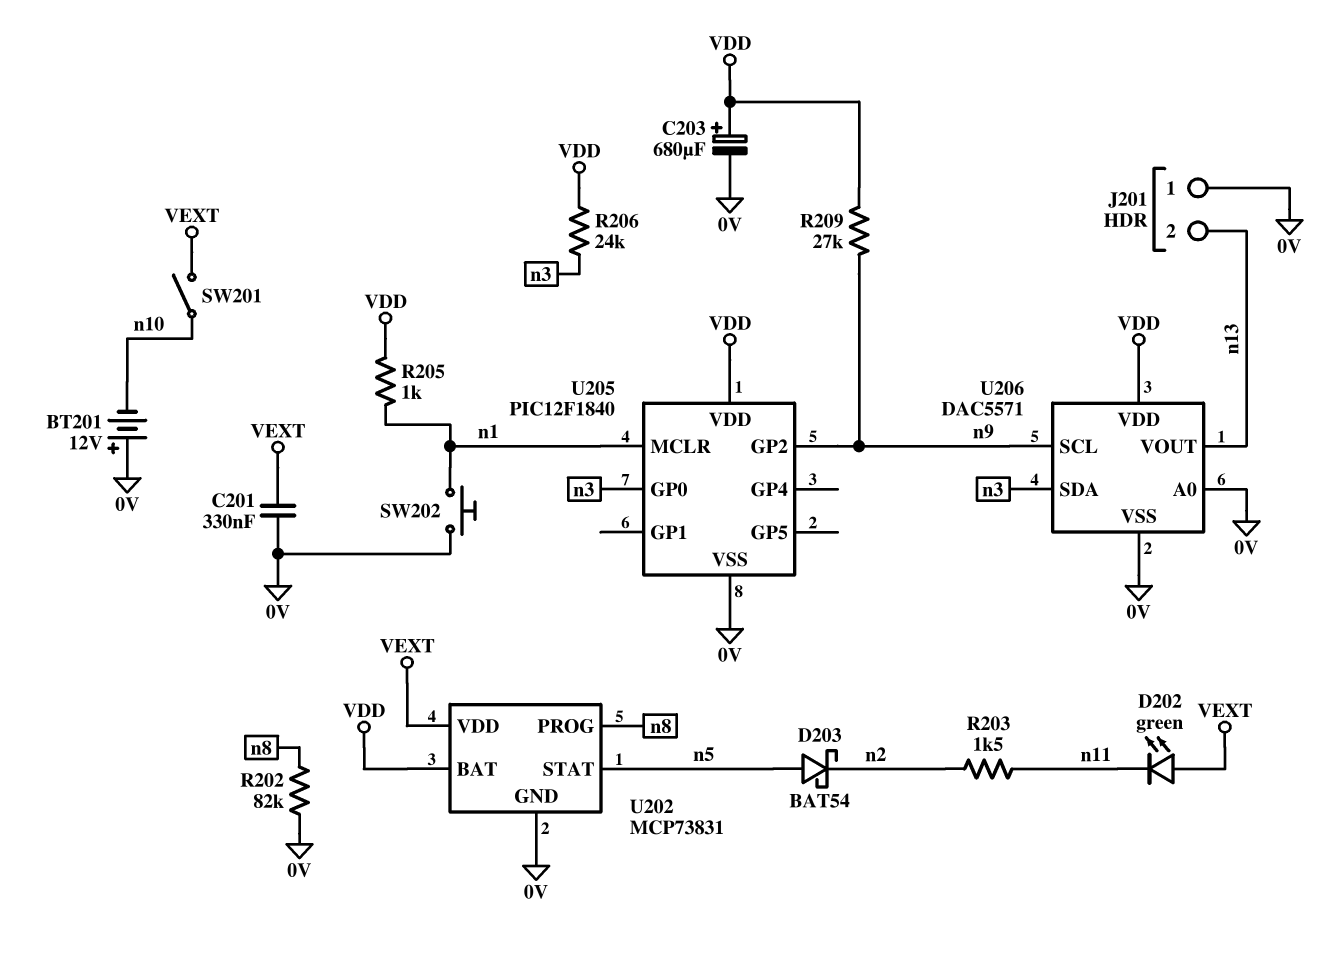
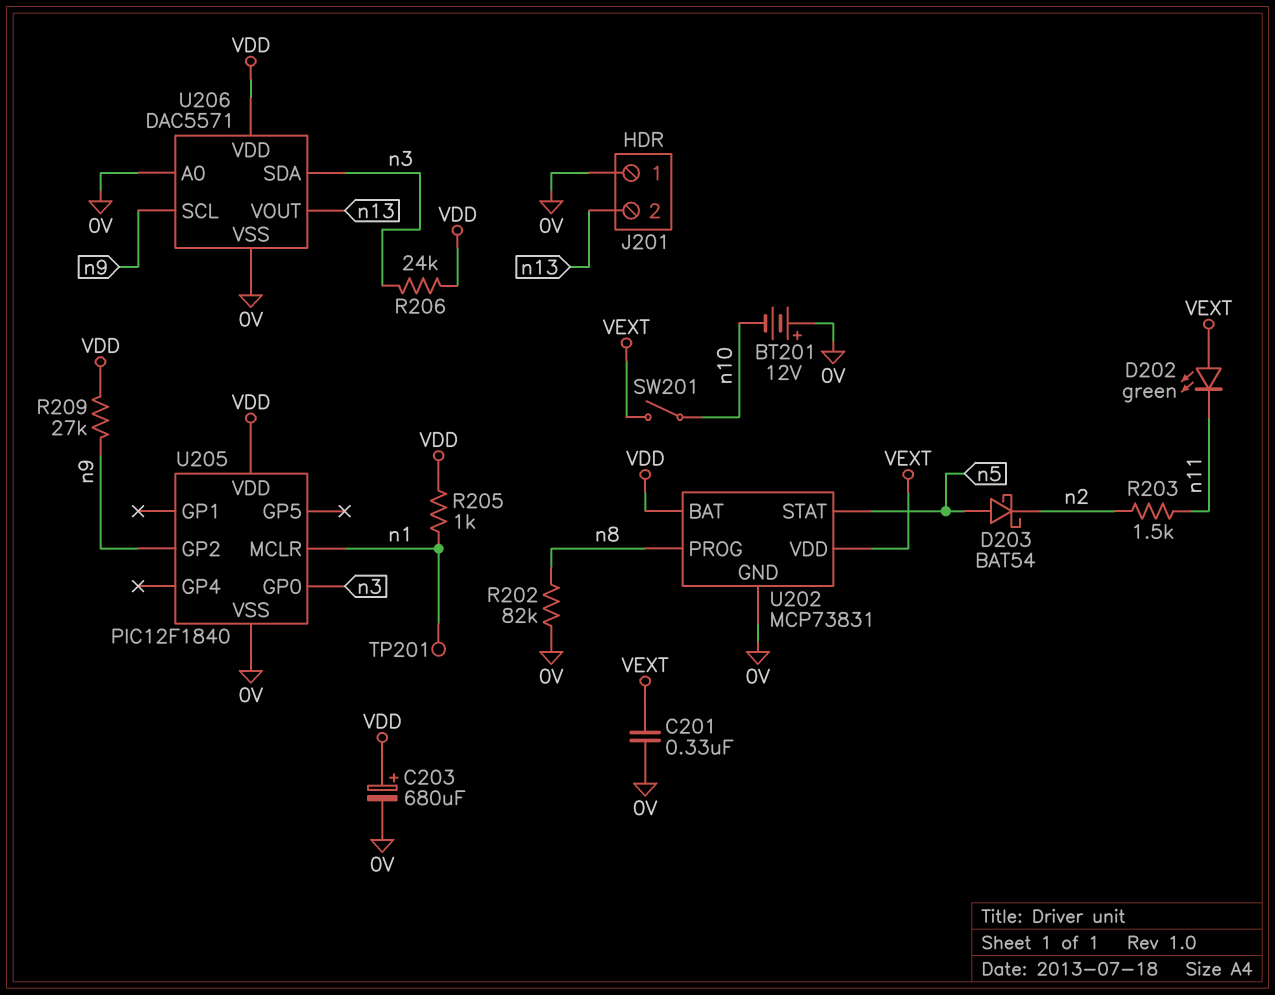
SW202: button (0V, n1) -> none
TP201: none -> test point (n1)

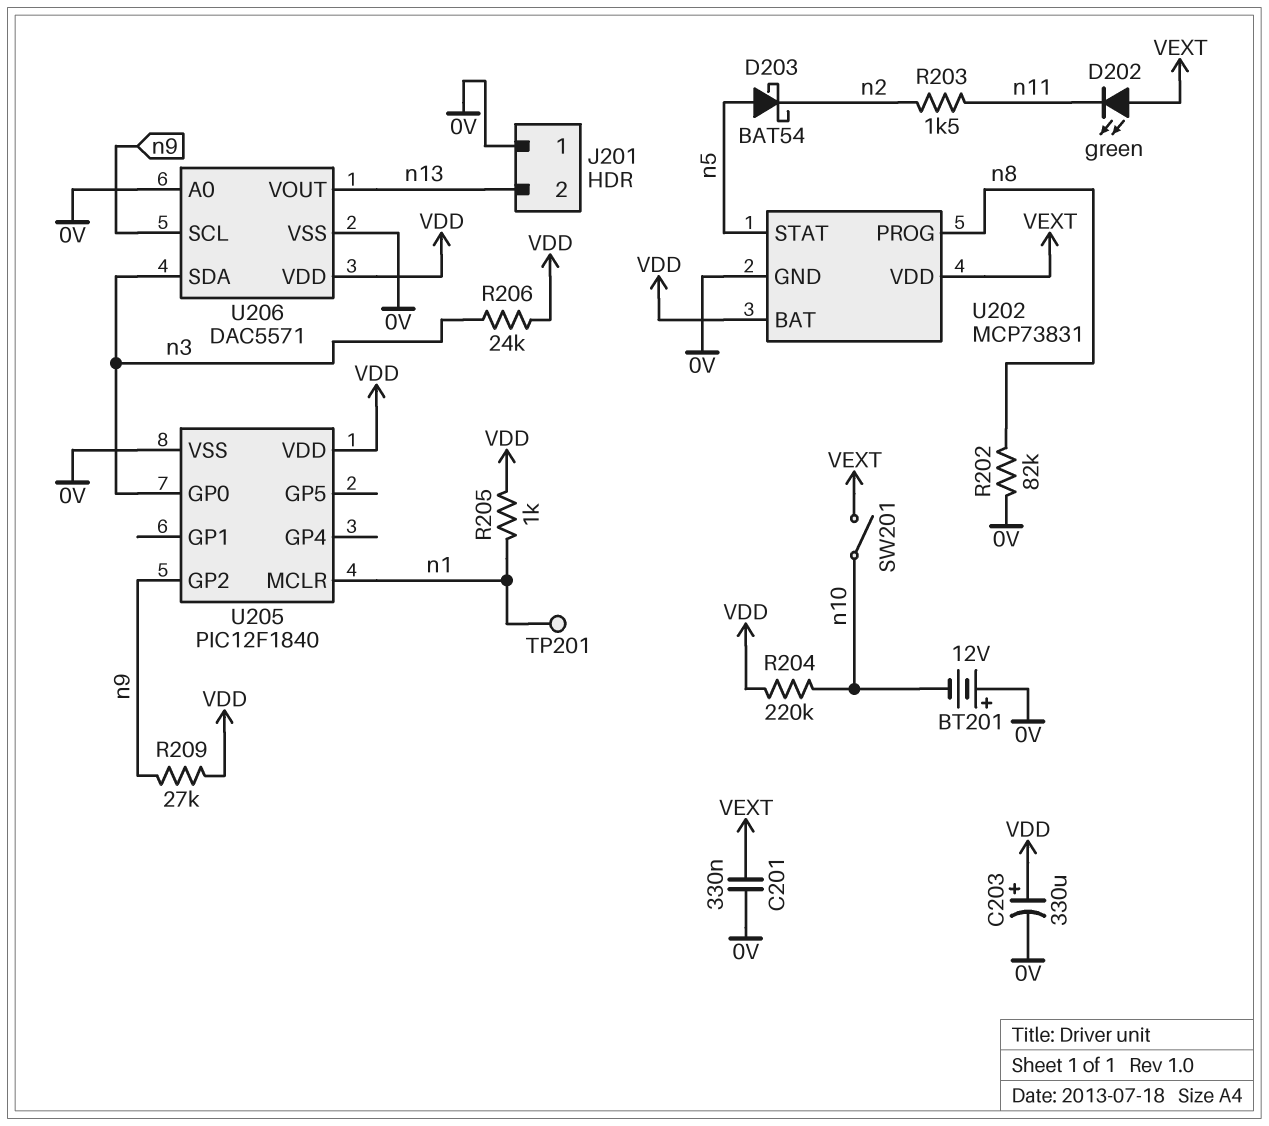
C203: 680uF (plus VDD, minus 0V) -> 330uF (plus VDD, minus 0V)
R204: none -> 220k (VDD, n10)

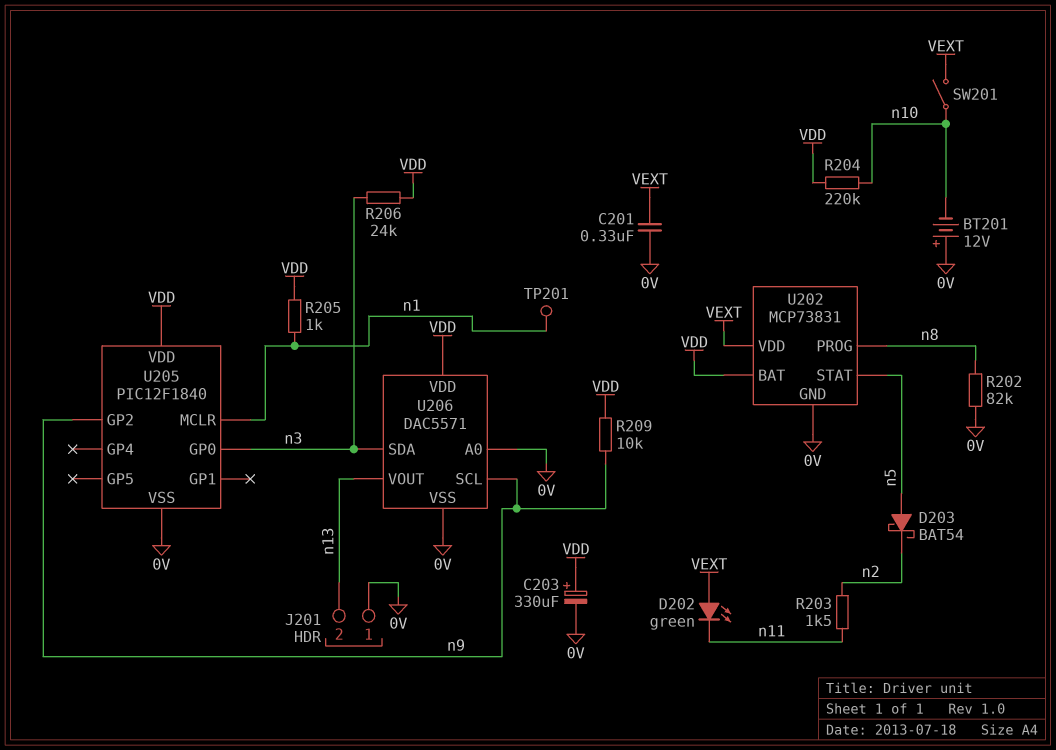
R209: 27k (VDD, n9) -> 10k (VDD, n9)

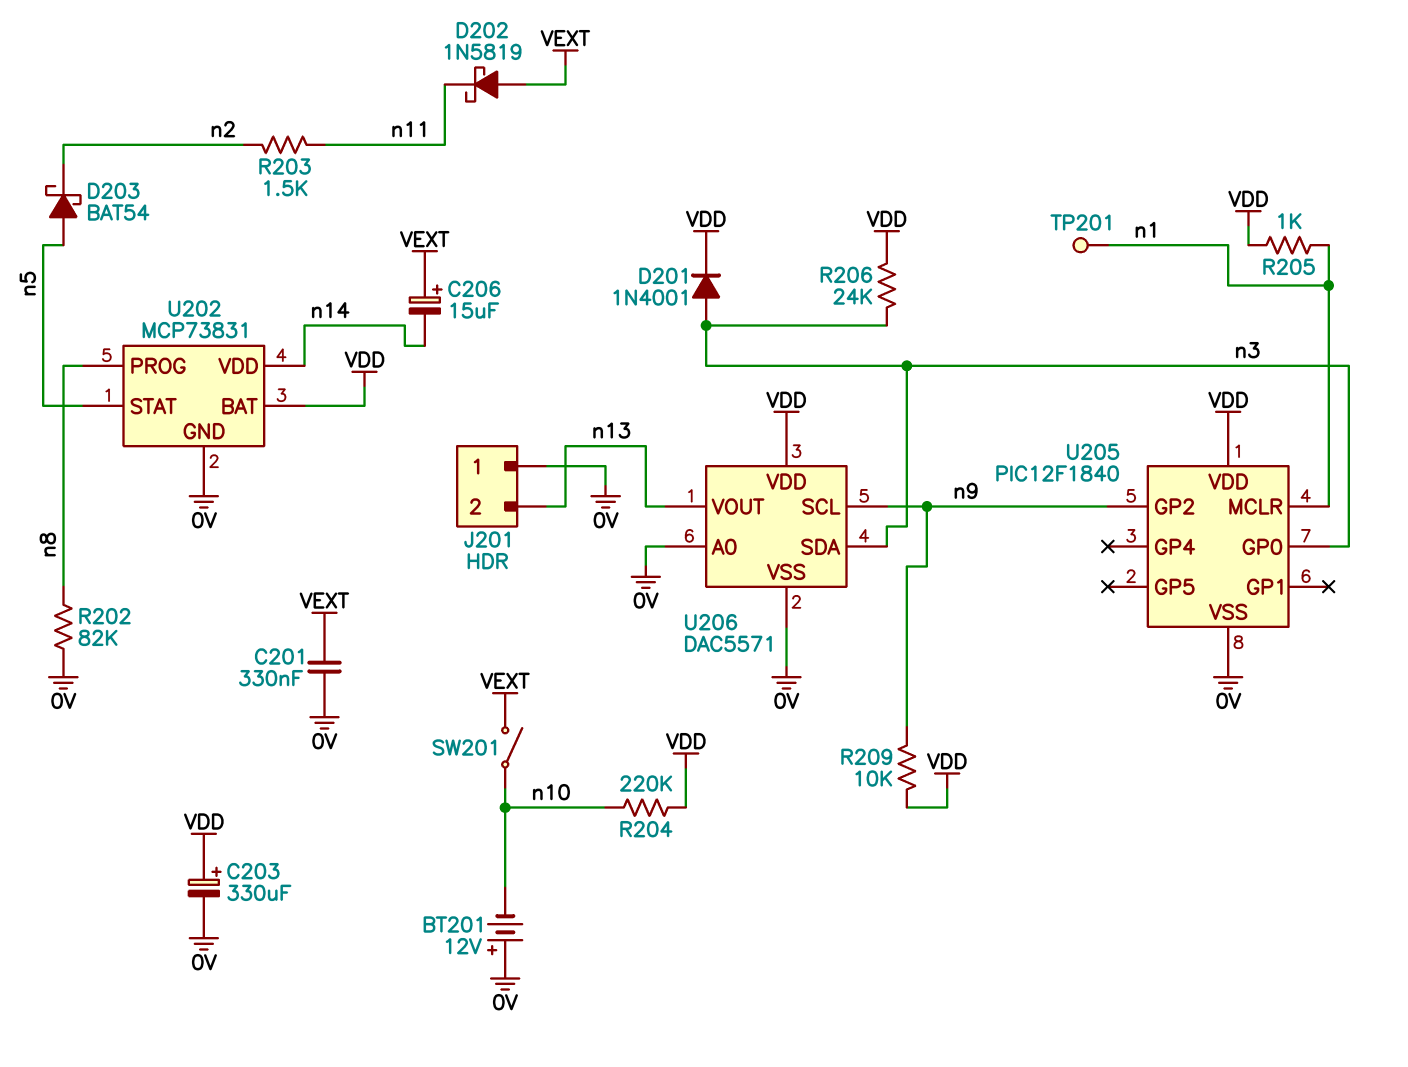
C206: none -> 15uF (plus VEXT, minus n14)
D201: none -> diode 1N4001 (A n3, K VDD)
D202: LED green (A VEXT, K n11) -> schottky 1N5819 (A VEXT, K n11)
U202 pin VDD: VEXT -> n14

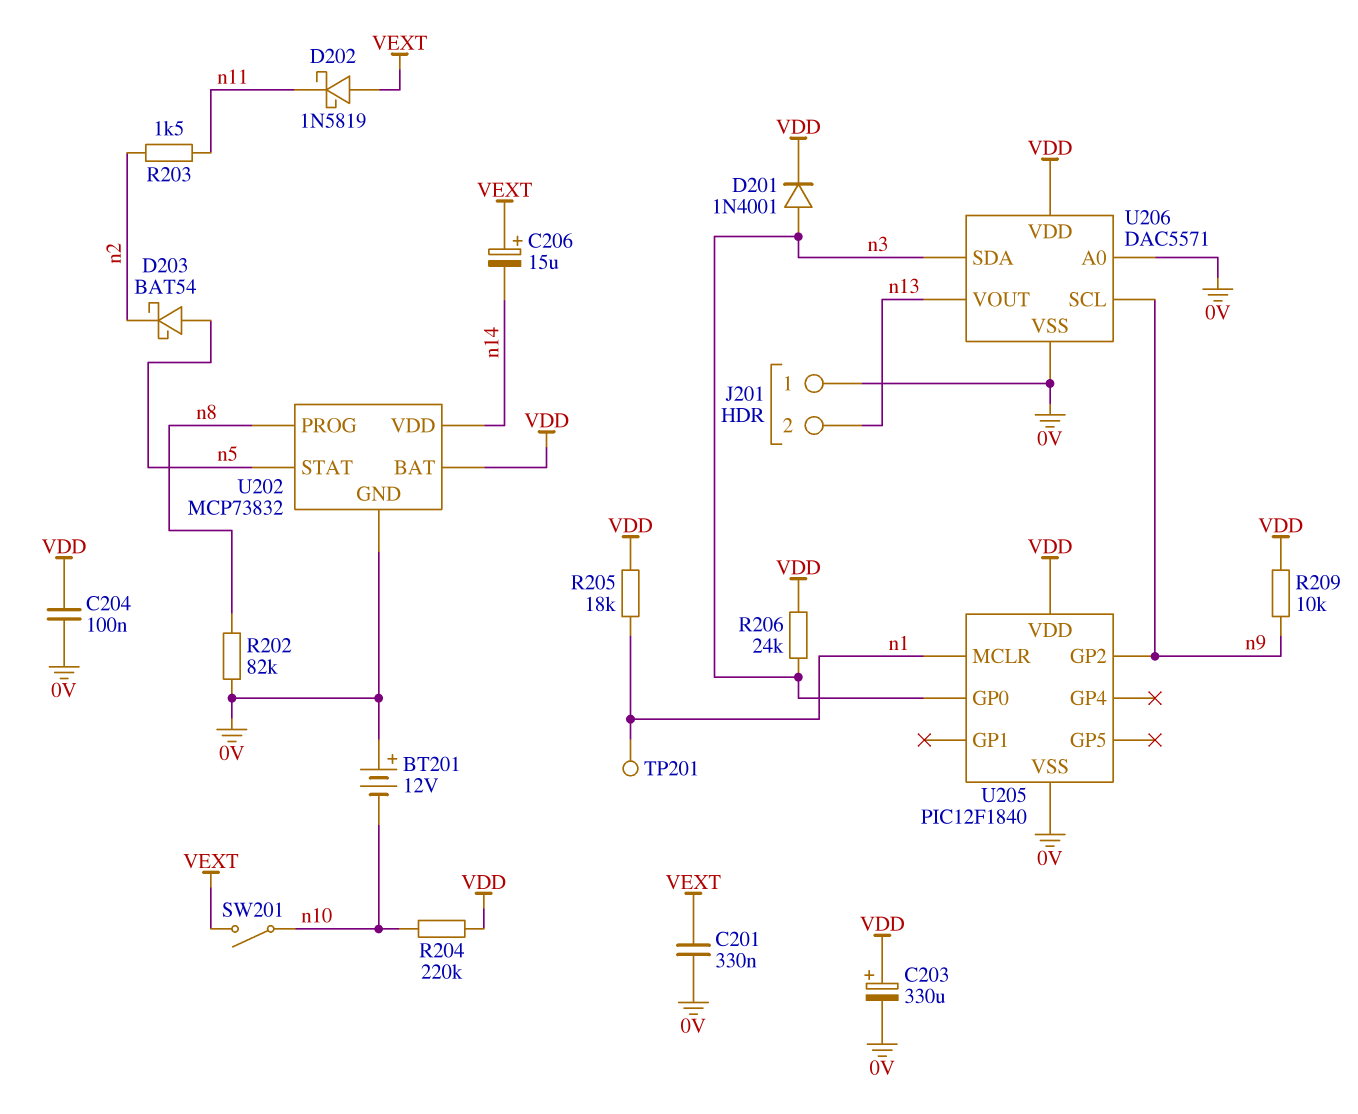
C204: none -> 100nF (0V, VDD)
R205: 1k (VDD, n1) -> 18k (VDD, n1)
U202: MCP73831 -> MCP73832

